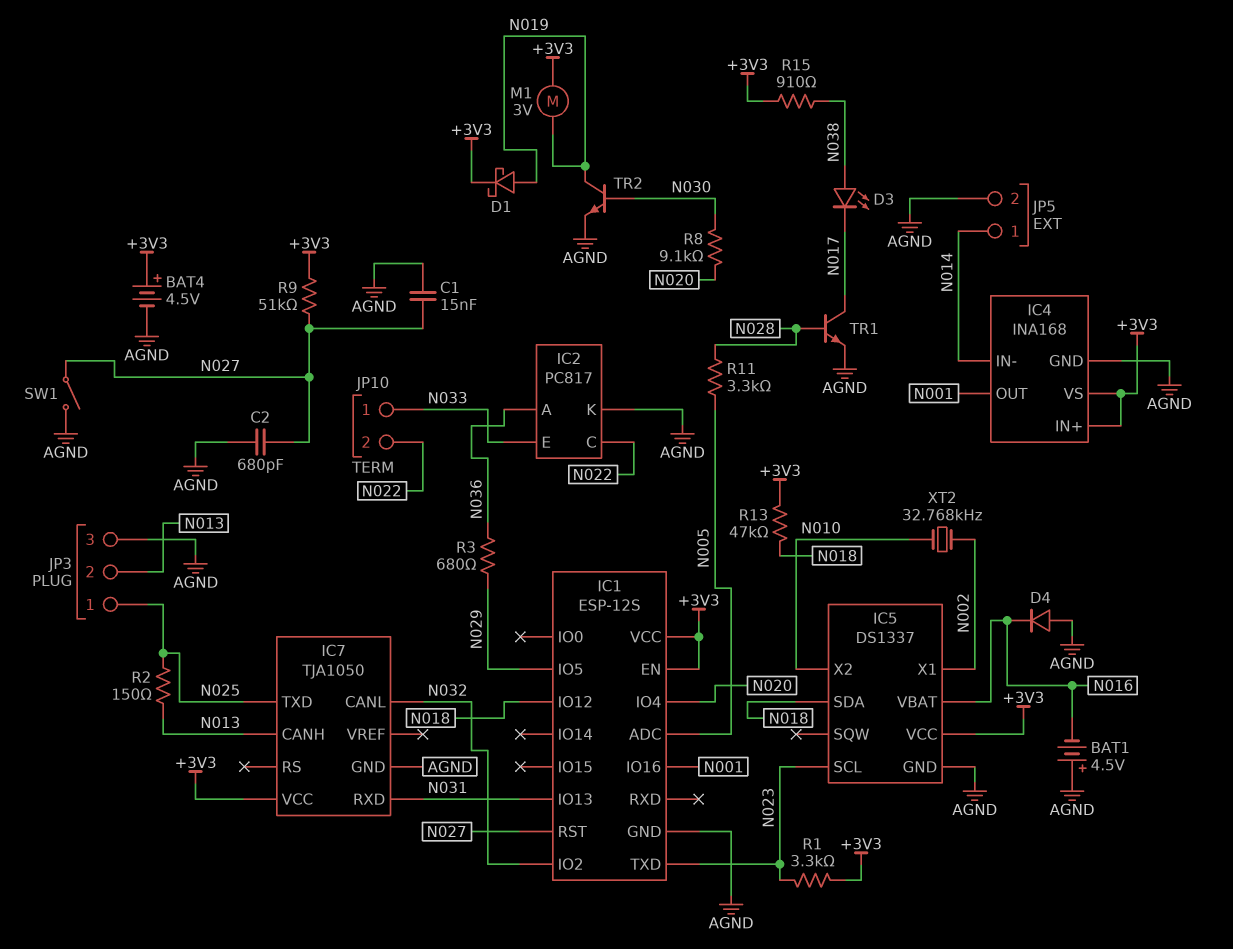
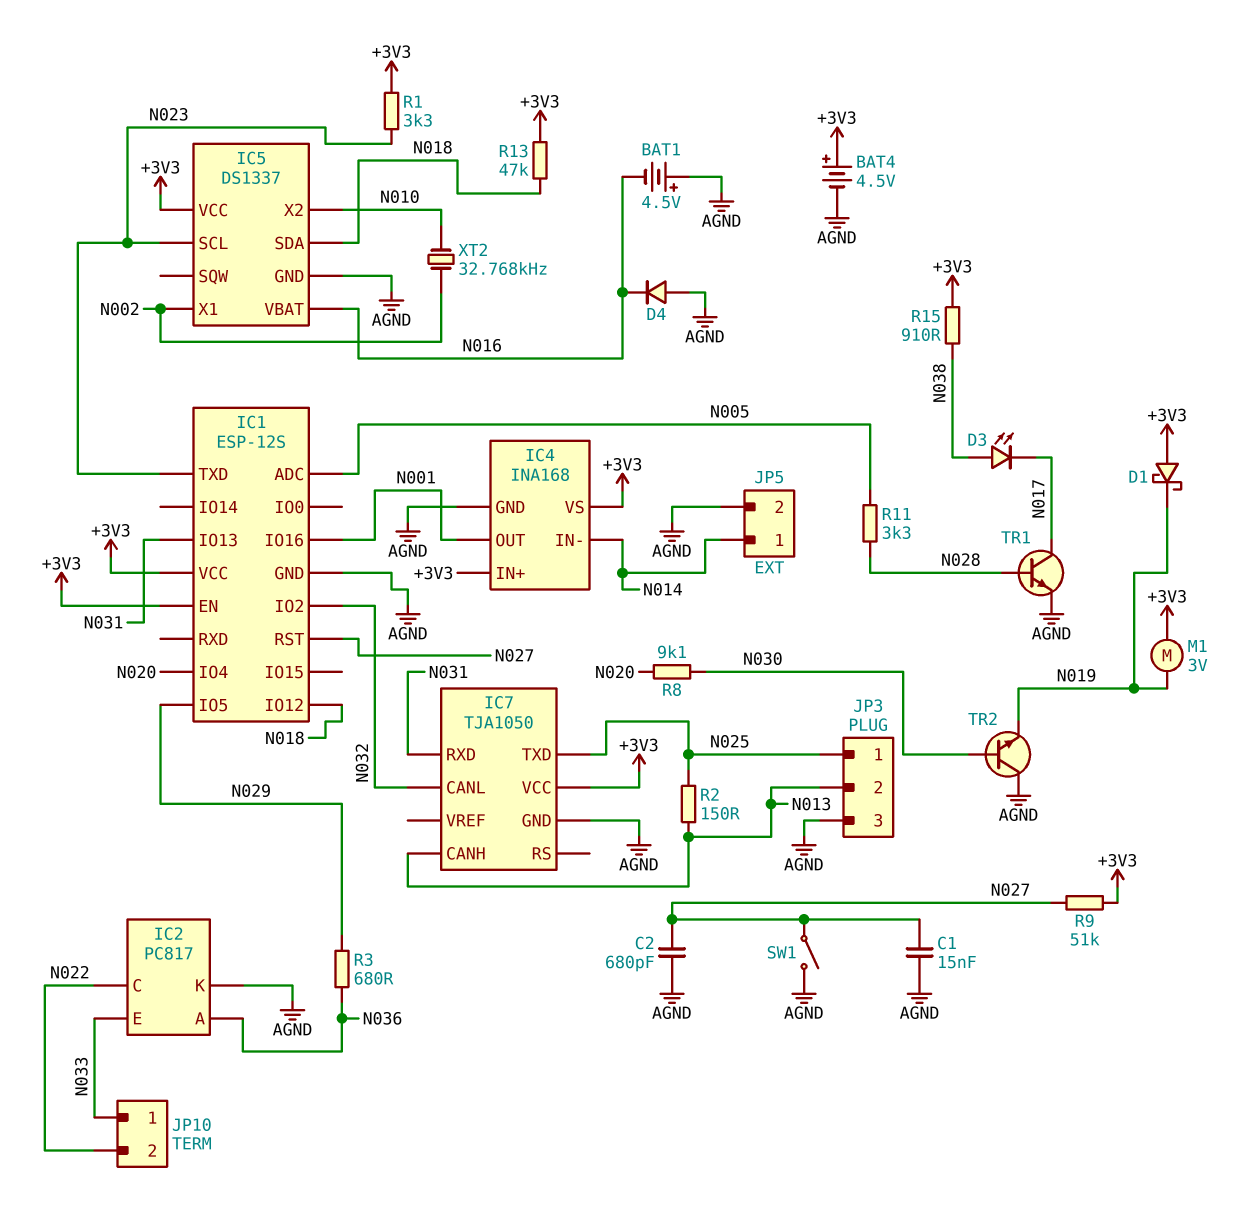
D1: schottky (A N019, K +3V3) -> schottky (A +3V3, K N019)
TR2: NPN (B N030, C N019, E AGND) -> NPN (B N030, C AGND, E N019)

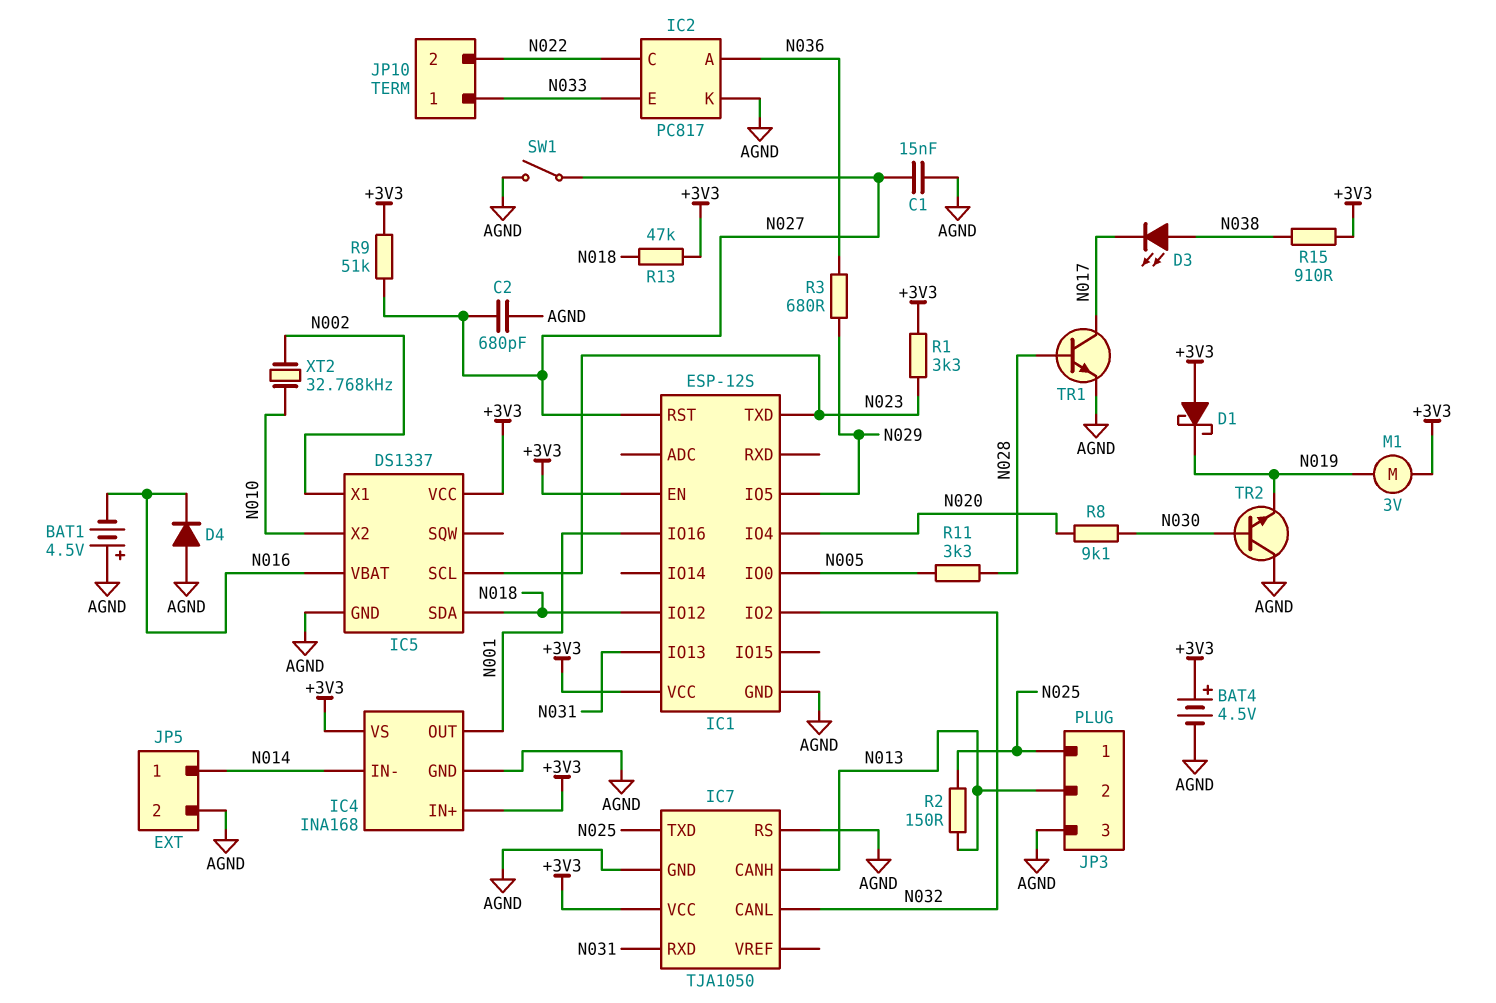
IC1 pin ADC: N005 -> none
IC1 pin IO0: none -> N005
IC7 pin RS: none -> AGND

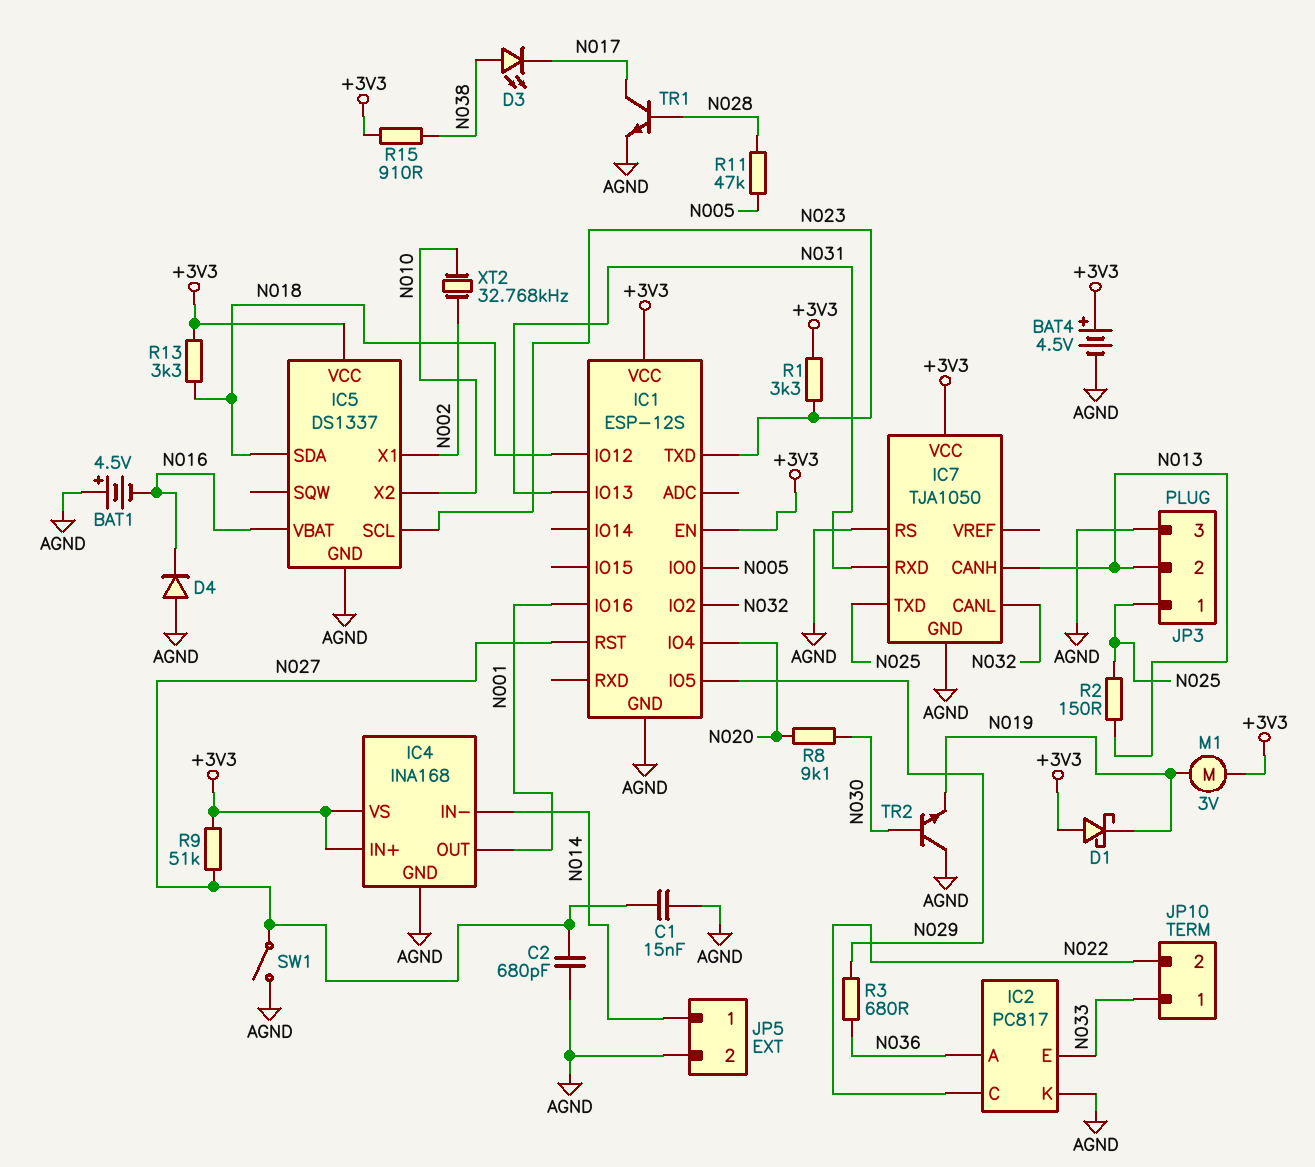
R11: 3.3k (N005, N028) -> 47k (N005, N028)
R13: 47k (+3V3, N018) -> 3.3k (+3V3, N018)

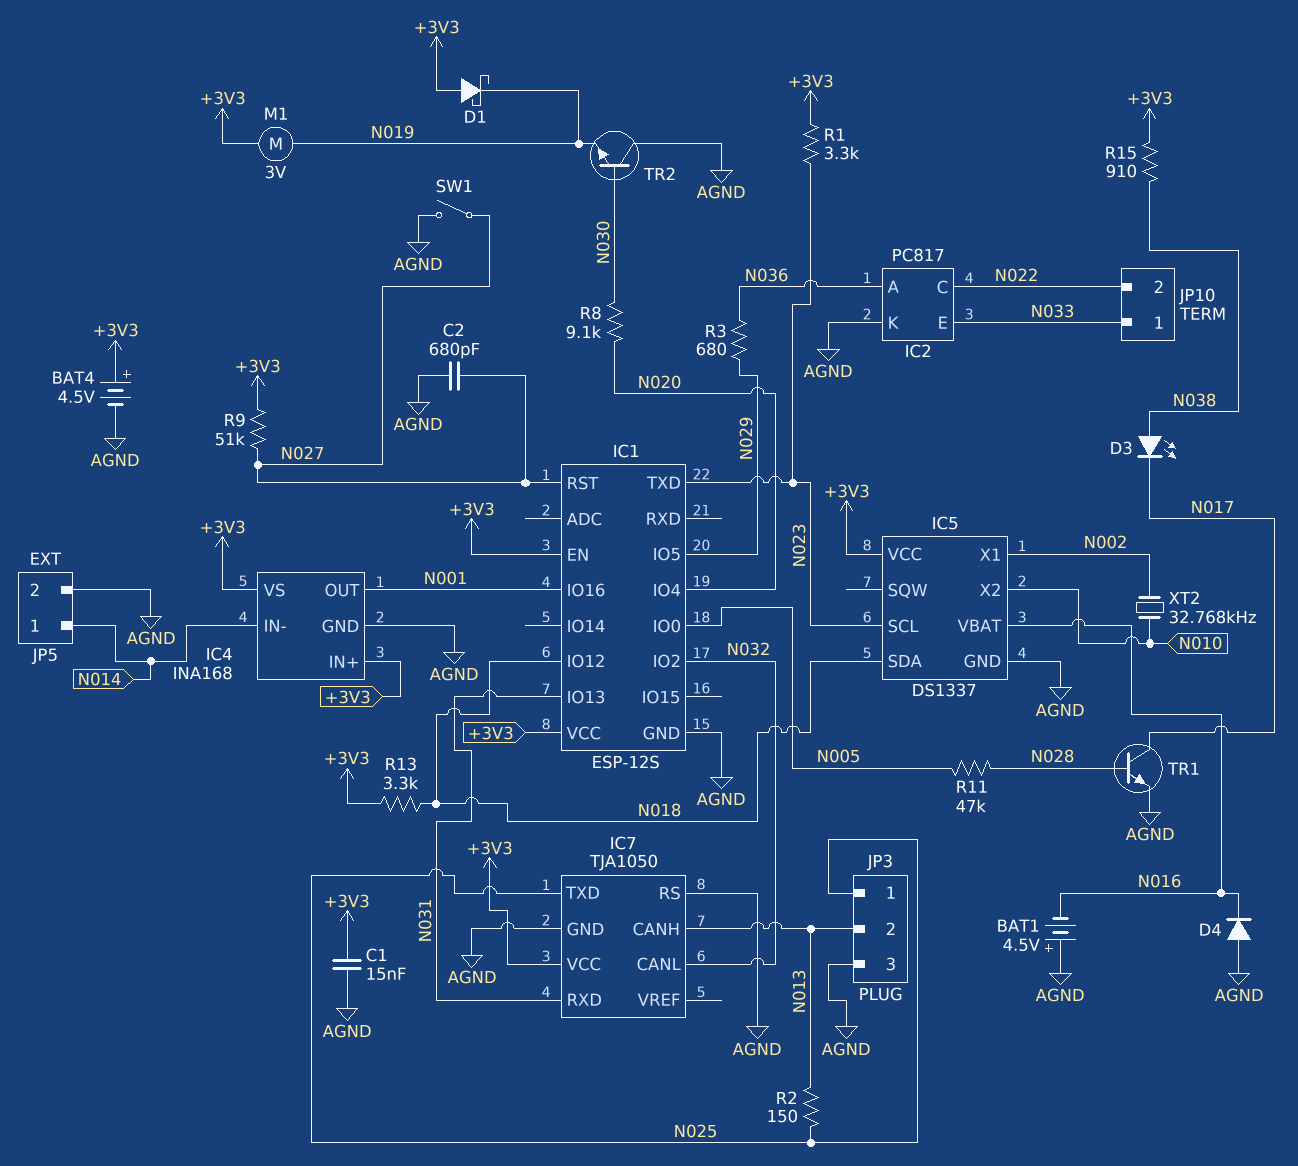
C1: 15nF (AGND, N027) -> 15nF (+3V3, AGND)

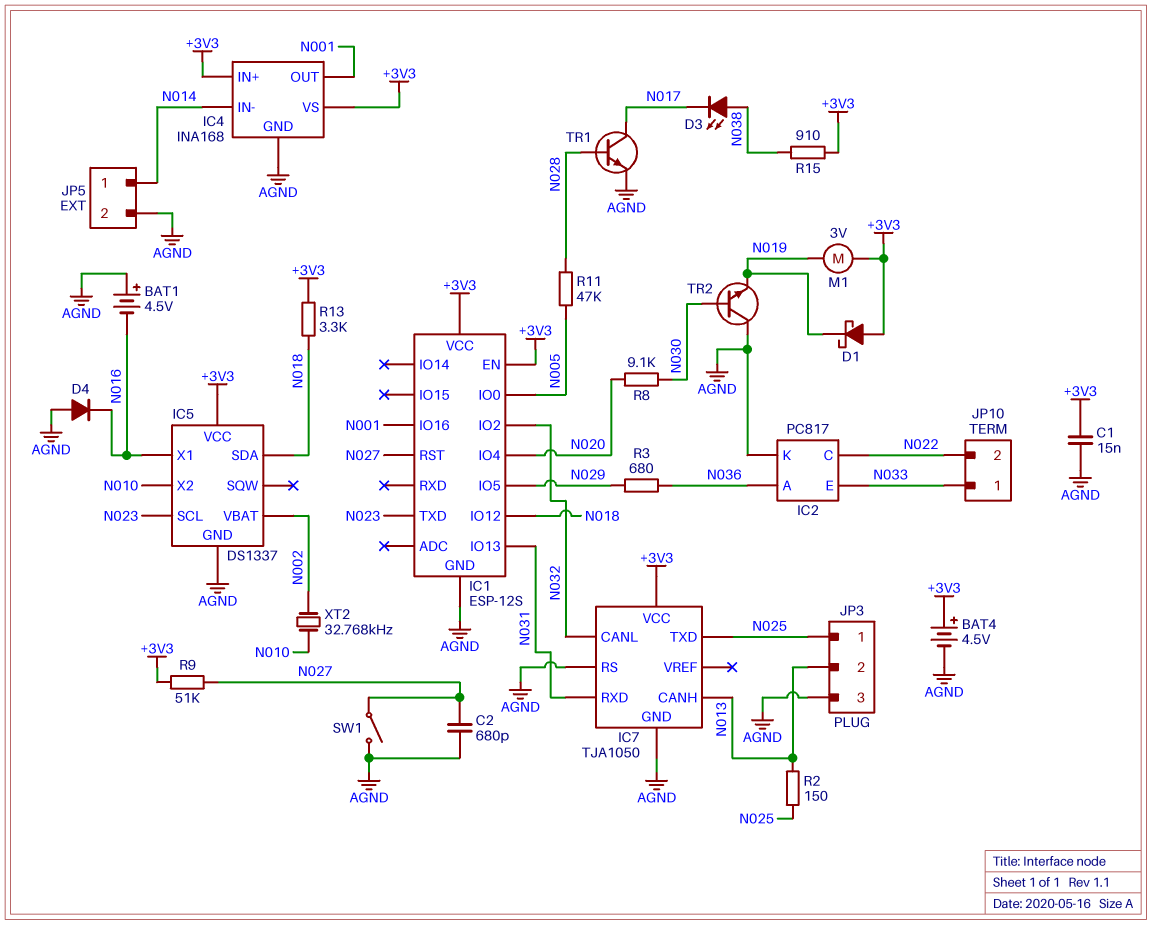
IC5 pin VBAT: N016 -> N002
IC5 pin X1: N002 -> N016
R1: 3.3k (+3V3, N023) -> none

